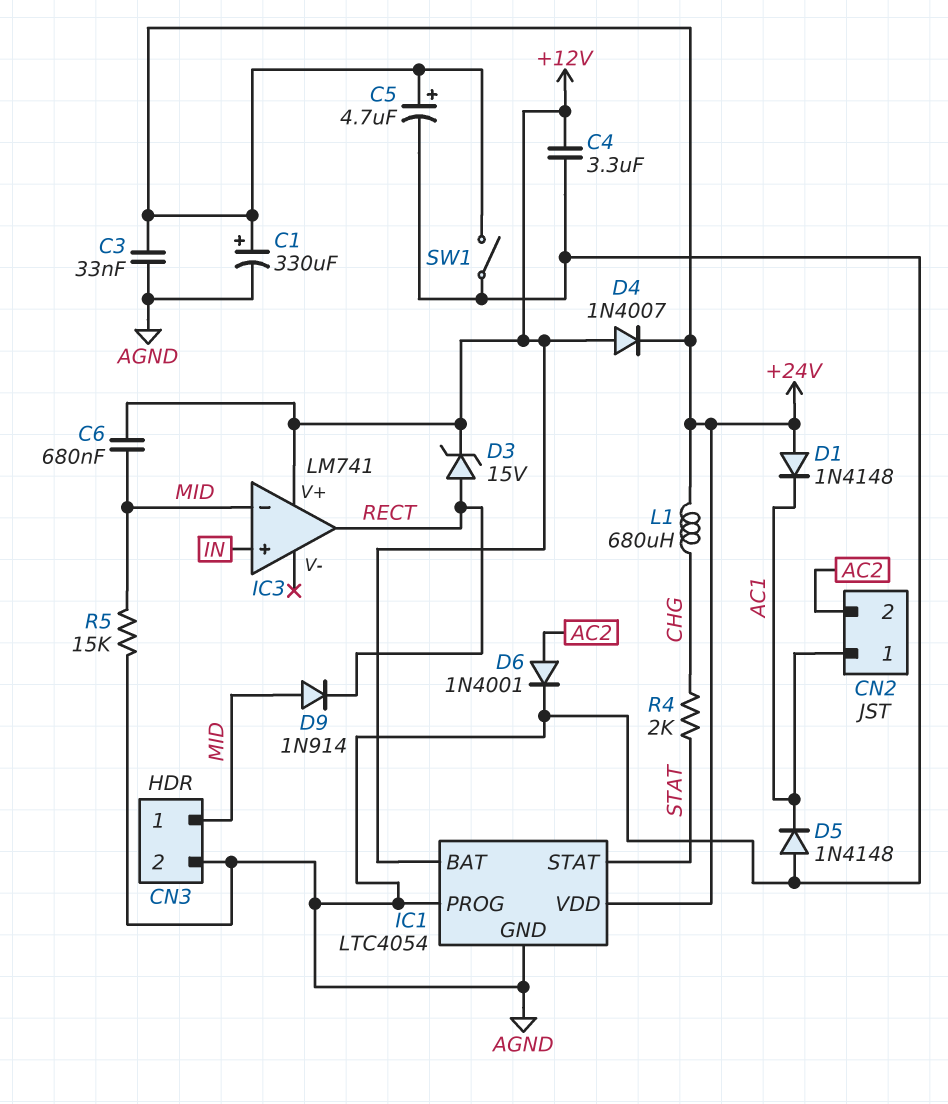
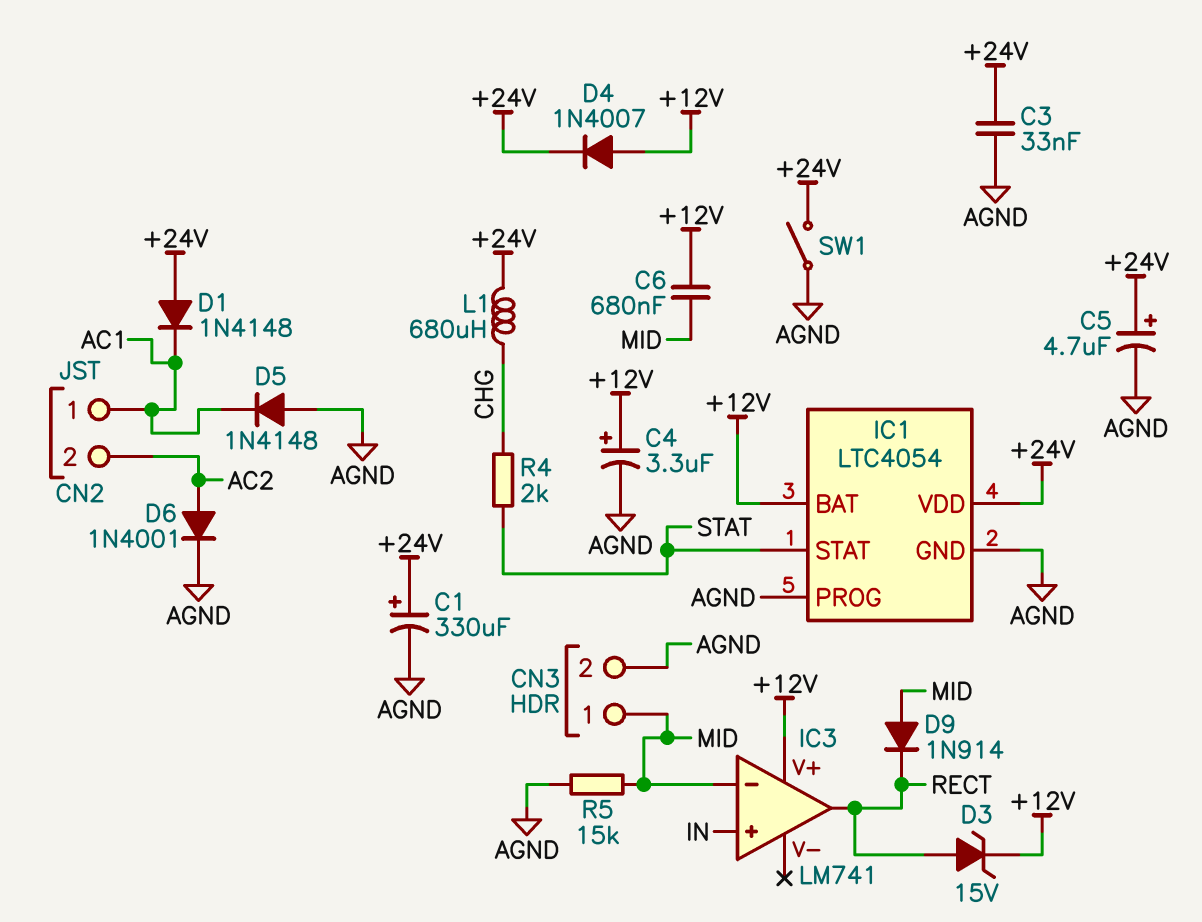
C4: 3.3uF (+12V, AGND) -> 3.3uF (plus +12V, minus AGND)

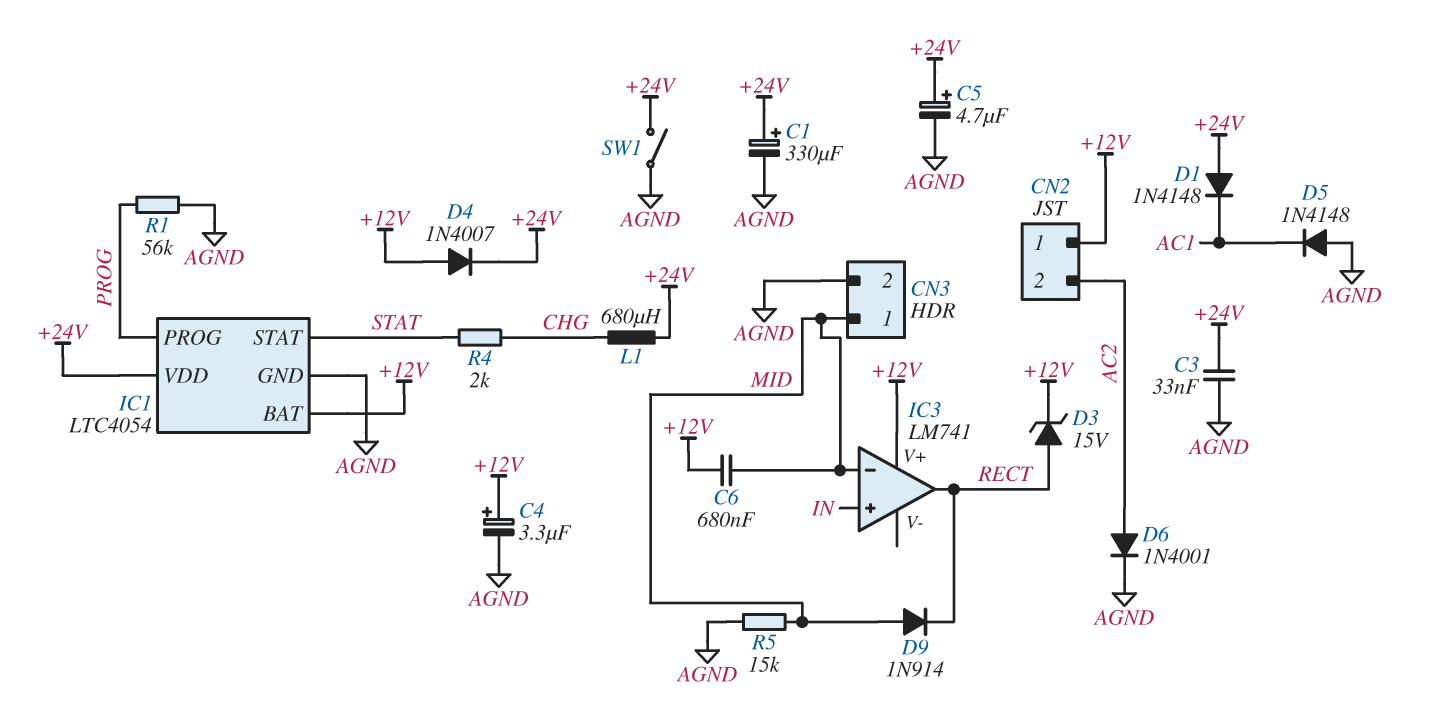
CN2 pin 1: AC1 -> +12V
IC1 pin PROG: AGND -> PROG
R1: none -> 56k (AGND, PROG)

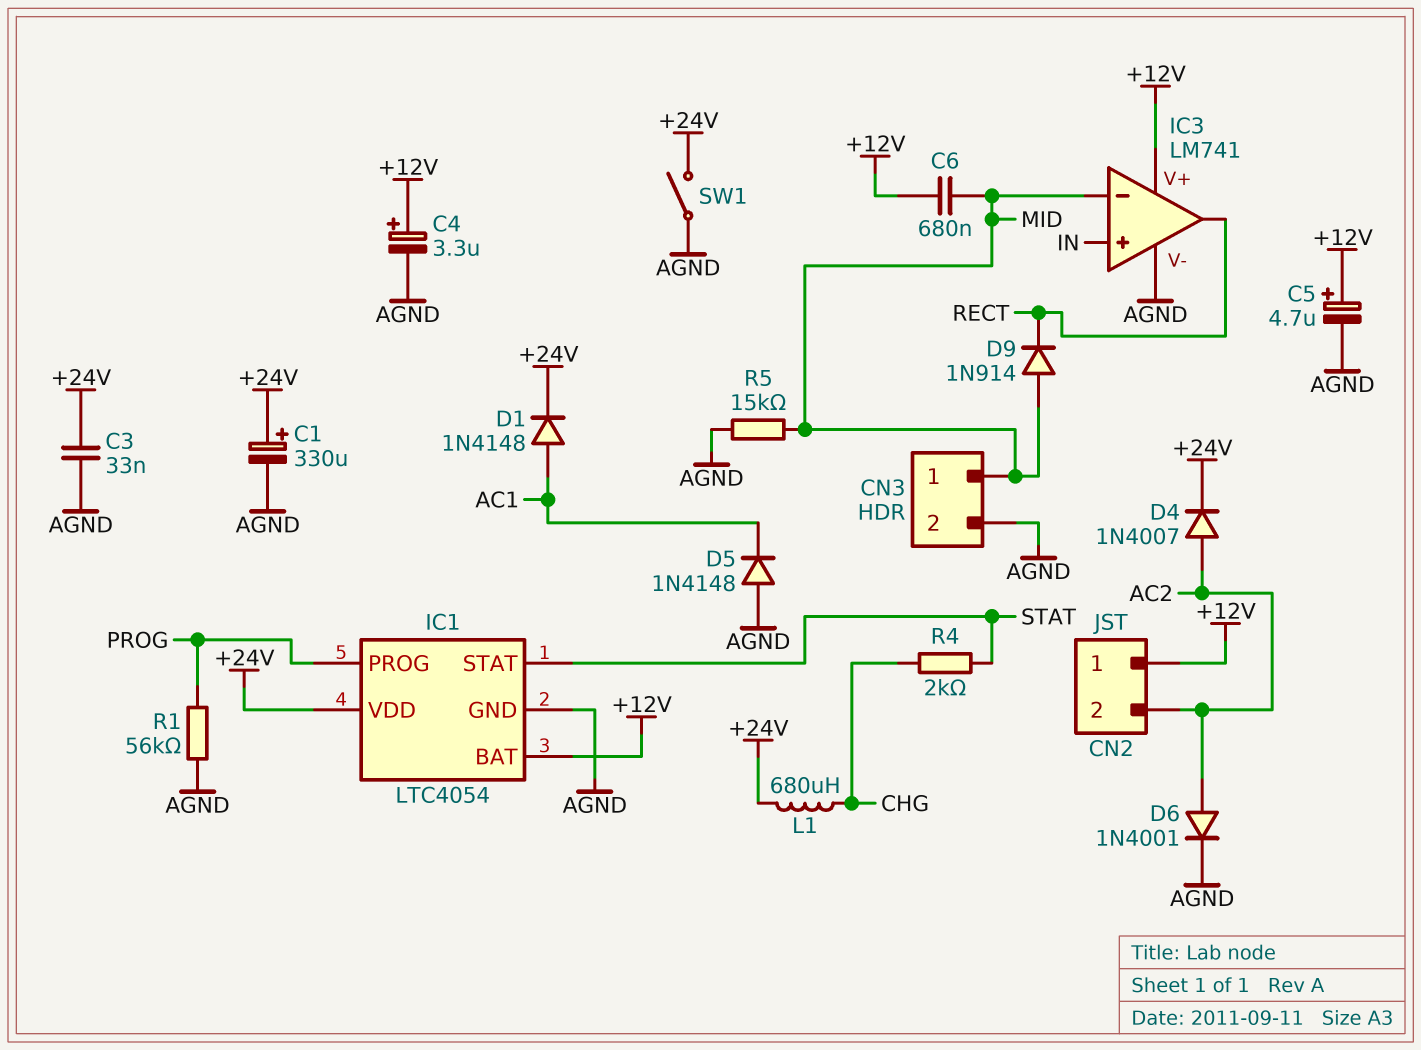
C5: 4.7uF (plus +24V, minus AGND) -> 4.7uF (plus +12V, minus AGND)
D1: diode 1N4148 (A +24V, K AC1) -> diode 1N4148 (A AC1, K +24V)
D3: zener 15V (A RECT, K +12V) -> none
D4: diode 1N4007 (A +12V, K +24V) -> diode 1N4007 (A AC2, K +24V)
IC3 pin V-: none -> AGND

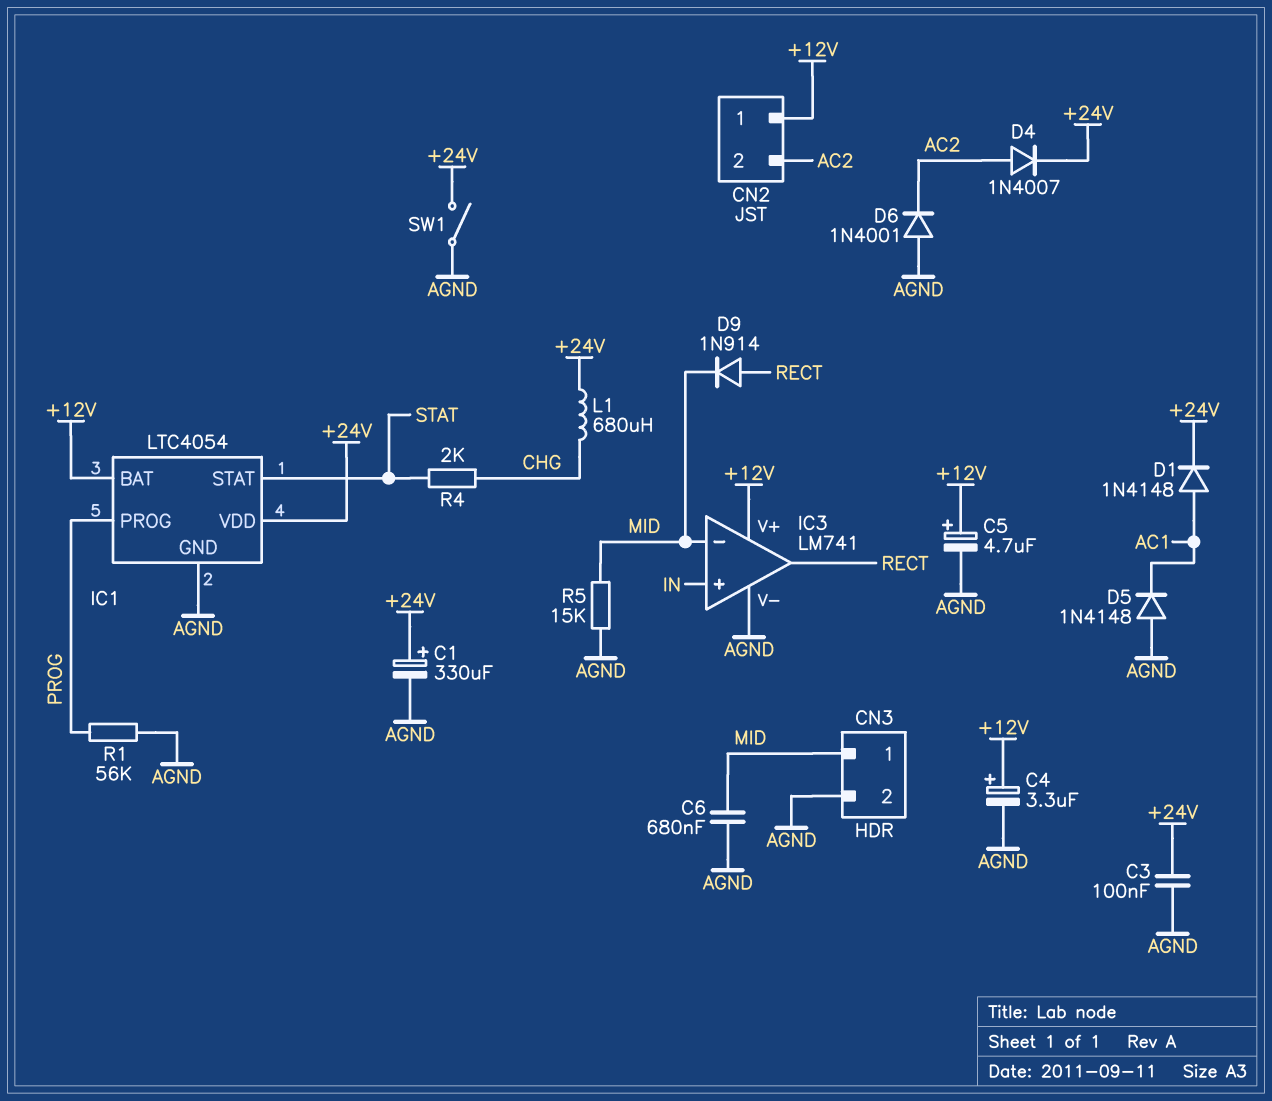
C3: 33nF (+24V, AGND) -> 100nF (+24V, AGND)
C6: 680nF (+12V, MID) -> 680nF (AGND, MID)
D6: diode 1N4001 (A AC2, K AGND) -> diode 1N4001 (A AGND, K AC2)
D9: diode 1N914 (A MID, K RECT) -> diode 1N914 (A RECT, K MID)

